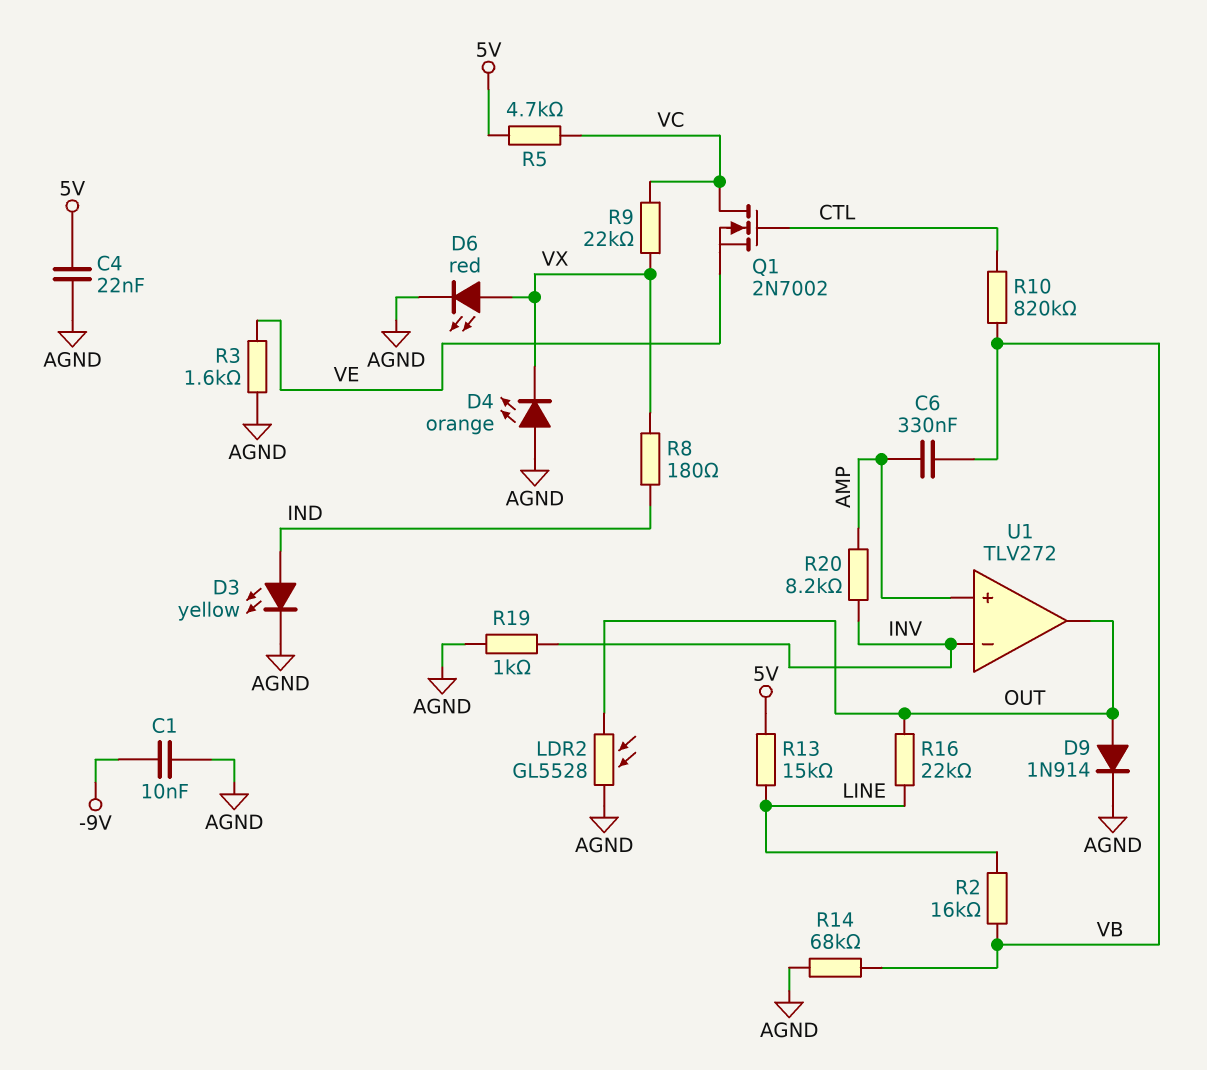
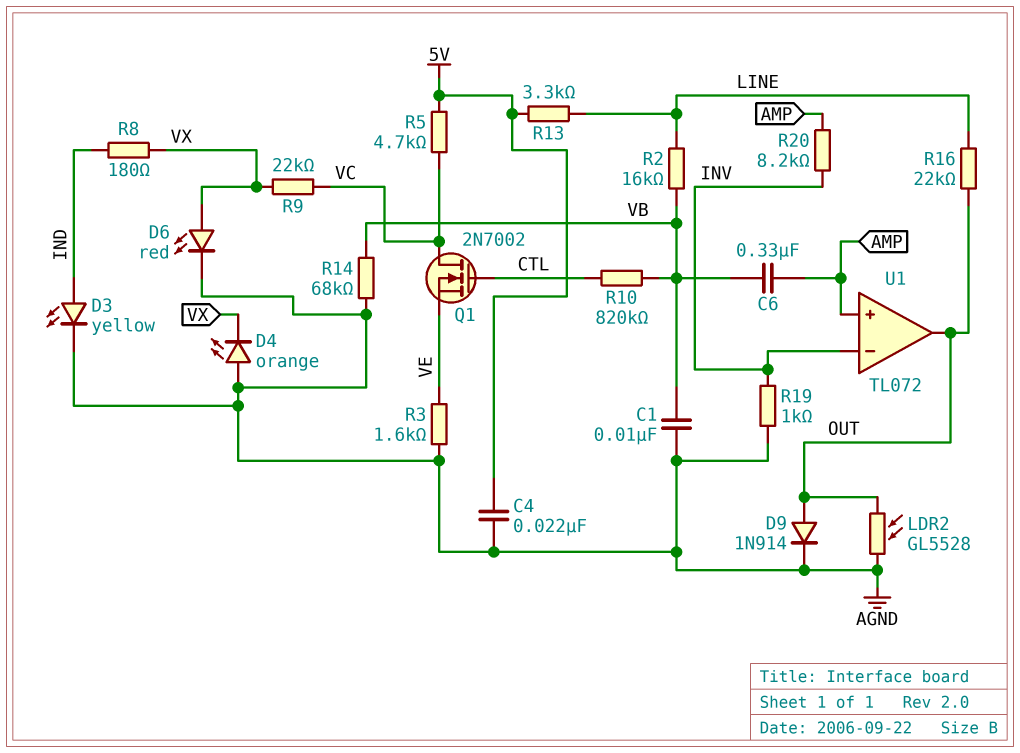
C1: 10nF (-9V, AGND) -> 10nF (AGND, VB)
R13: 15k (5V, LINE) -> 3.3k (5V, LINE)
U1: TLV272 -> TL072

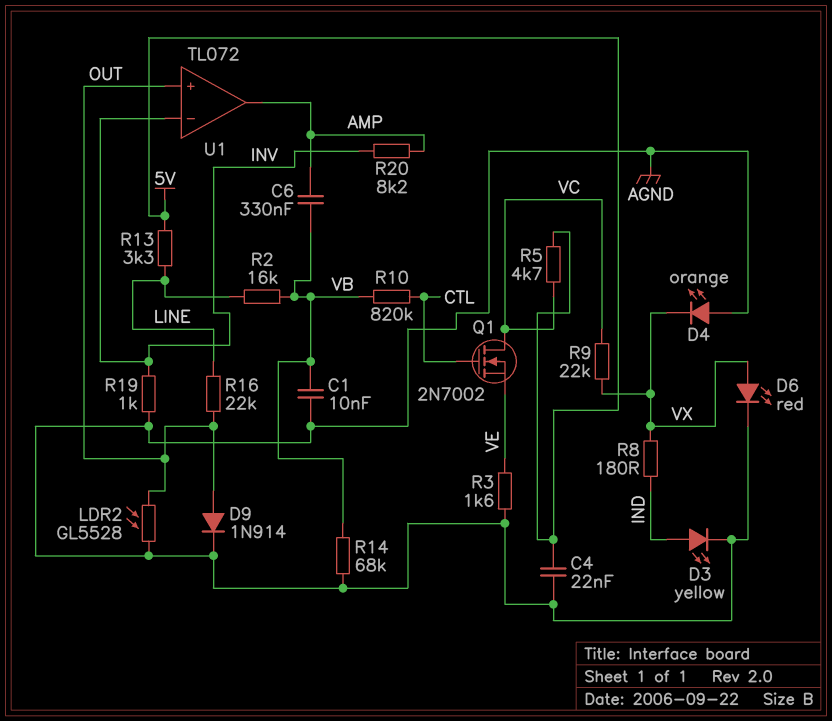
U1 pin in+: AMP -> OUT
U1 pin out: OUT -> AMP

